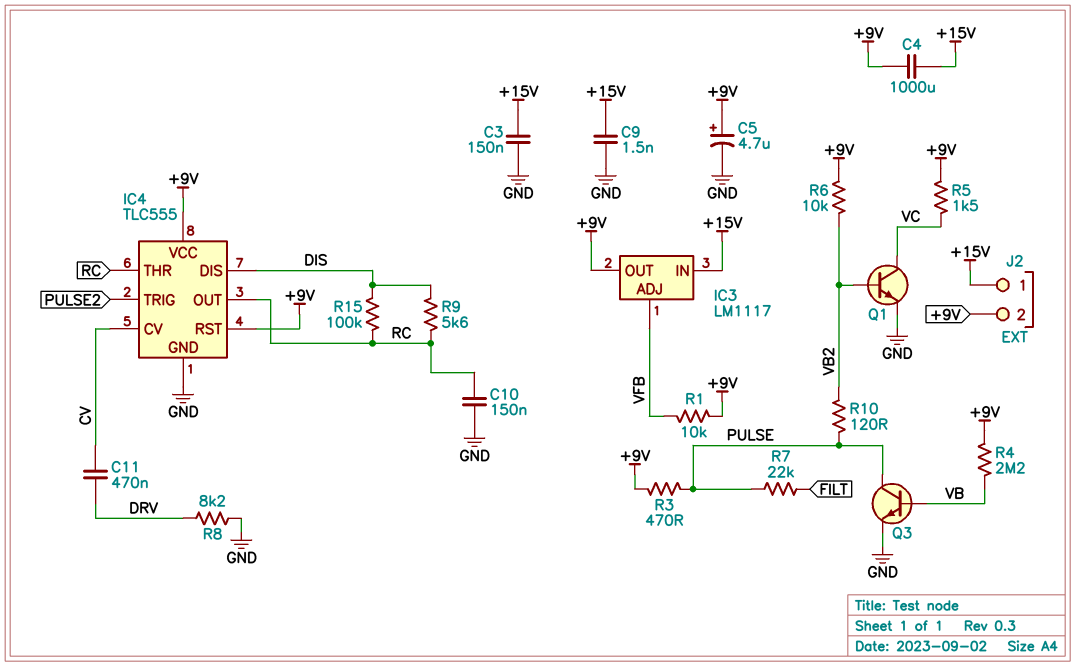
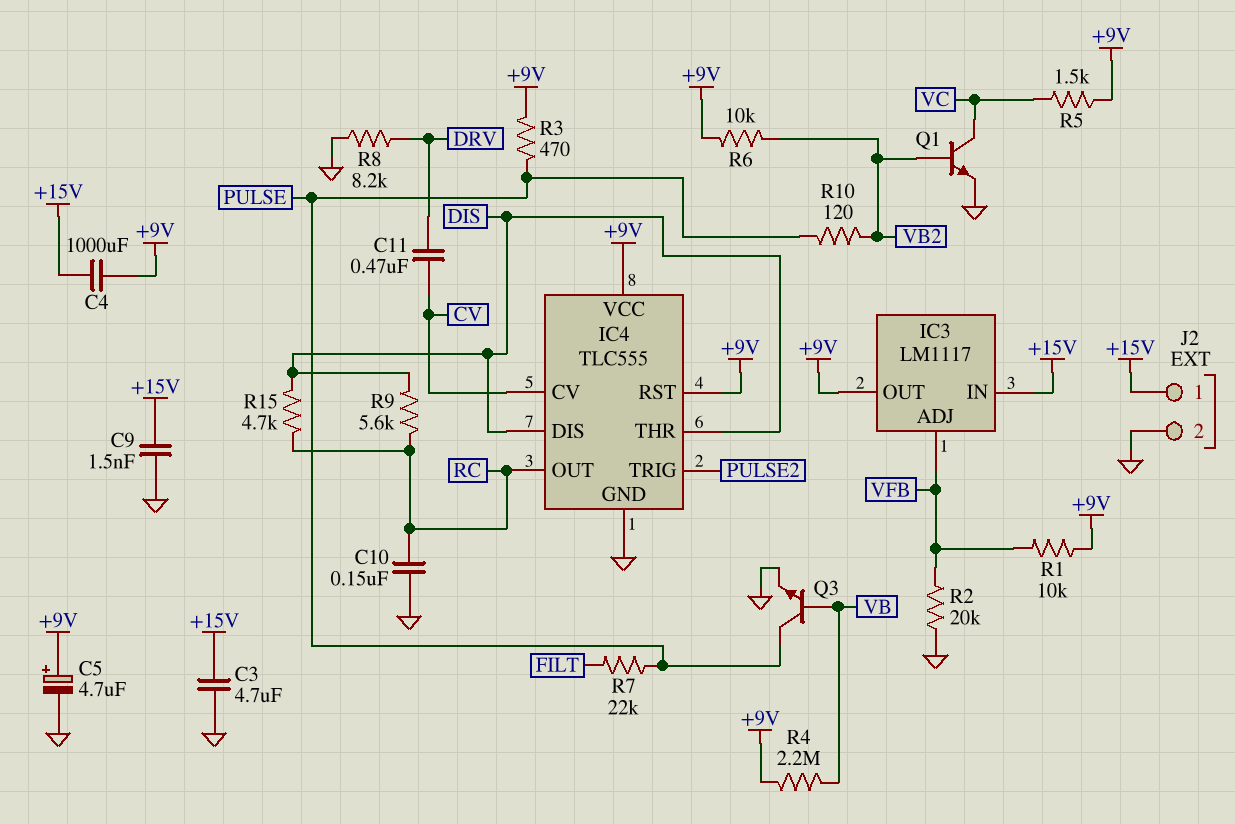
C3: 150nF (+15V, GND) -> 4.7uF (+15V, GND)
IC4 pin THR: RC -> DIS
J2 pin 2: +9V -> GND
R2: none -> 20k (GND, VFB)
R15: 100k (DIS, RC) -> 4.7k (DIS, RC)

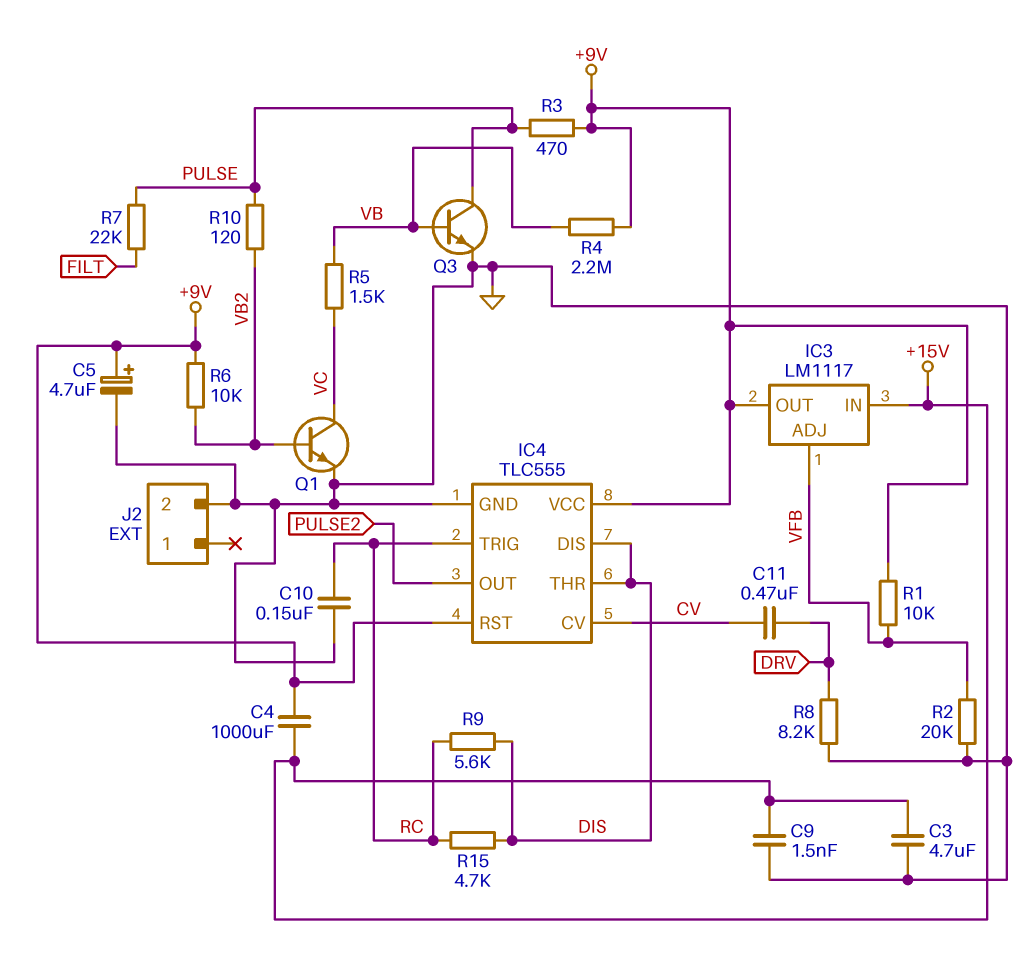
IC4 pin OUT: RC -> PULSE2
IC4 pin TRIG: PULSE2 -> RC
J2 pin 1: +15V -> none
R5: 1.5k (+9V, VC) -> 1.5k (VB, VC)

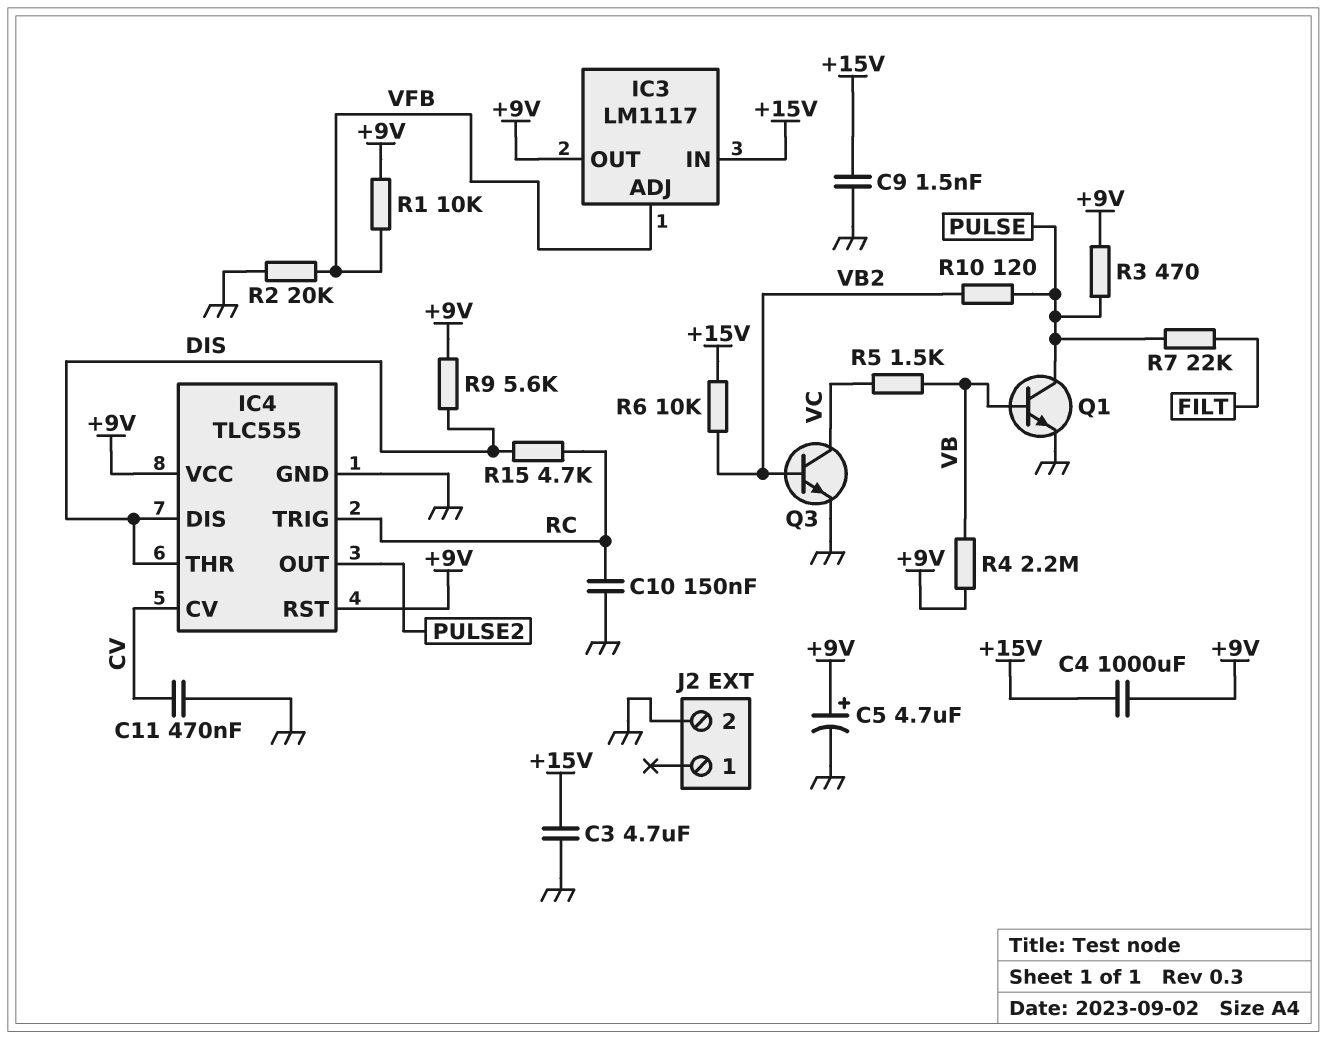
C11: 470nF (CV, DRV) -> 470nF (CV, GND)
Q1: NPN (B VB2, C VC, E GND) -> NPN (B VB, C PULSE, E GND)
Q3: NPN (B VB, C PULSE, E GND) -> NPN (B VB2, C VC, E GND)
R6: 10k (+9V, VB2) -> 10k (+15V, VB2)
R8: 8.2k (DRV, GND) -> none
R9: 5.6k (DIS, RC) -> 5.6k (+9V, DIS)

